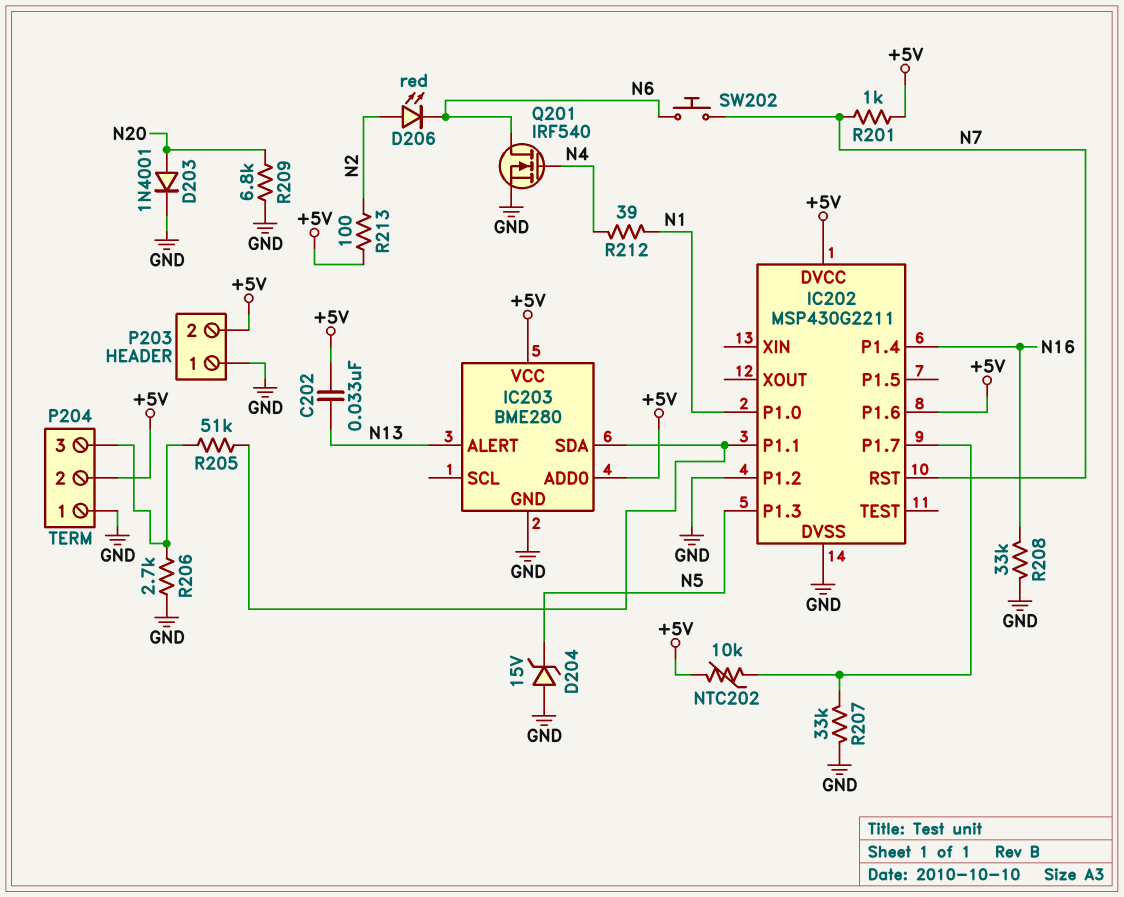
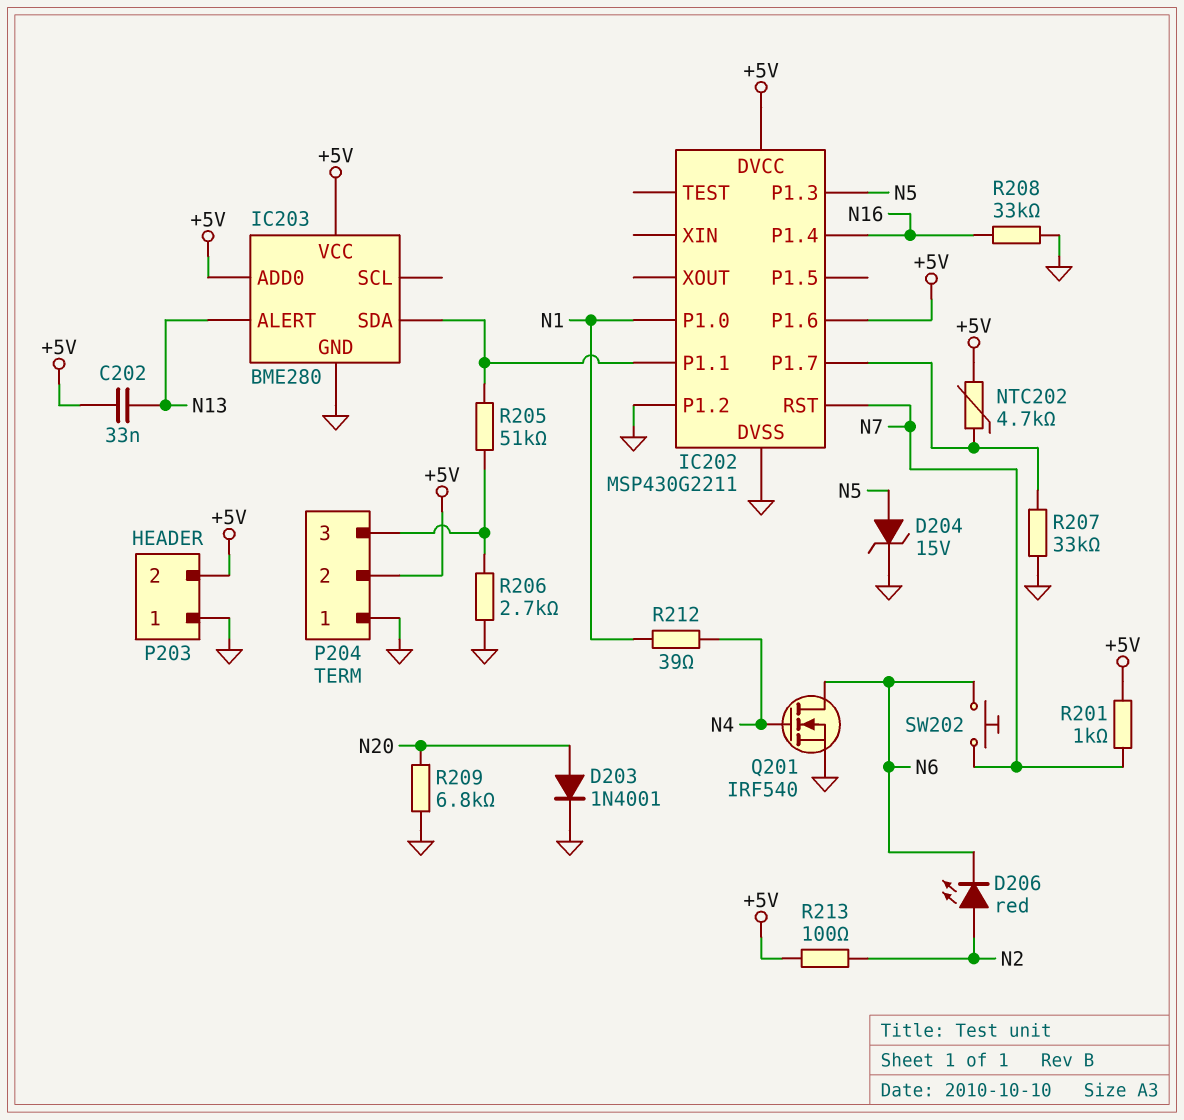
D204: zener 15V (A GND, K N5) -> zener 15V (A N5, K GND)
NTC202: 10k (+5V, IC202/P1.7) -> 4.7k (+5V, IC202/P1.7)

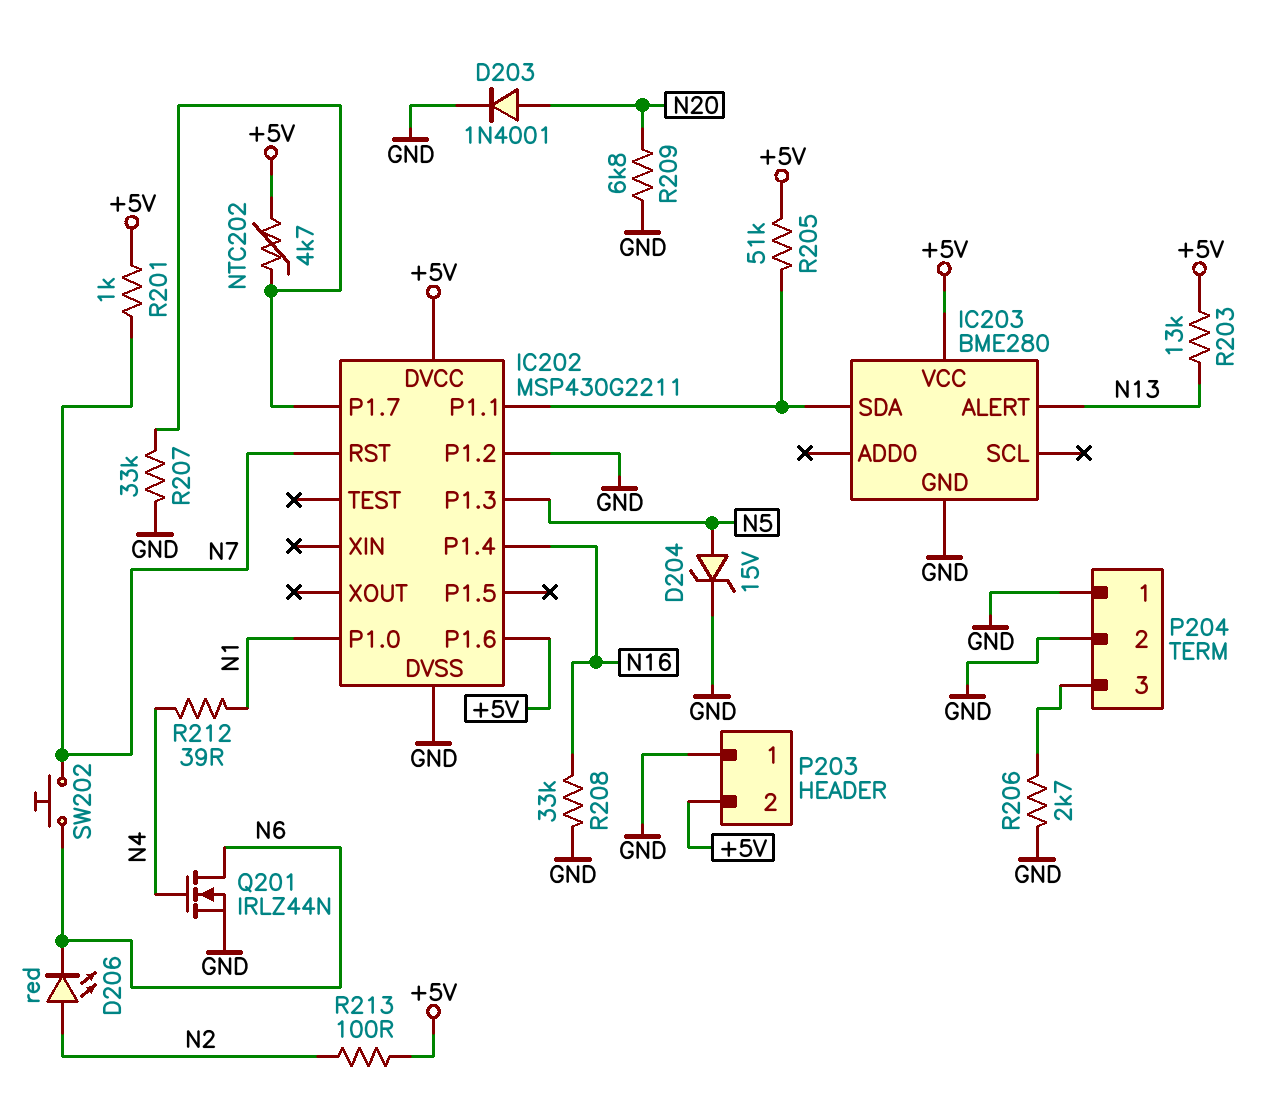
C202: 33nF (+5V, N13) -> none
IC203 pin ADD0: +5V -> none
P204 pin 2: +5V -> GND
Q201: NMOS IRF540 (G N4, D N6, S GND) -> NMOS IRLZ44N (G N4, D N6, S GND)
R203: none -> 13k (+5V, N13)
R205: 51k (IC202/P1.1, P204/3) -> 51k (+5V, IC202/P1.1)

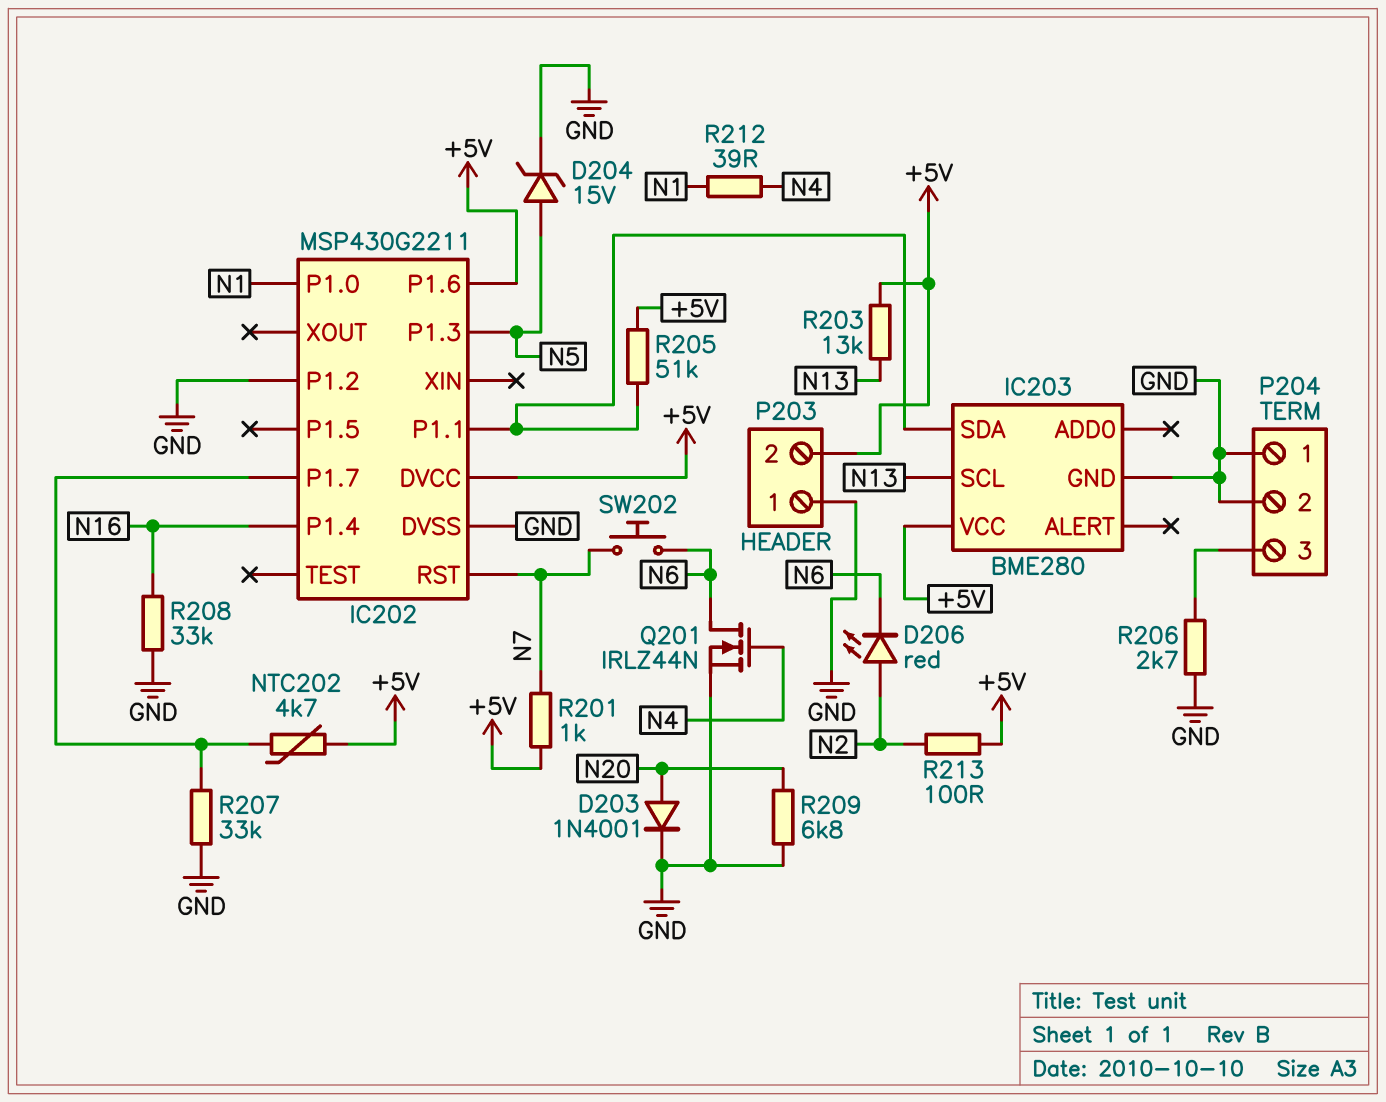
IC203 pin ALERT: N13 -> none
IC203 pin SCL: none -> N13

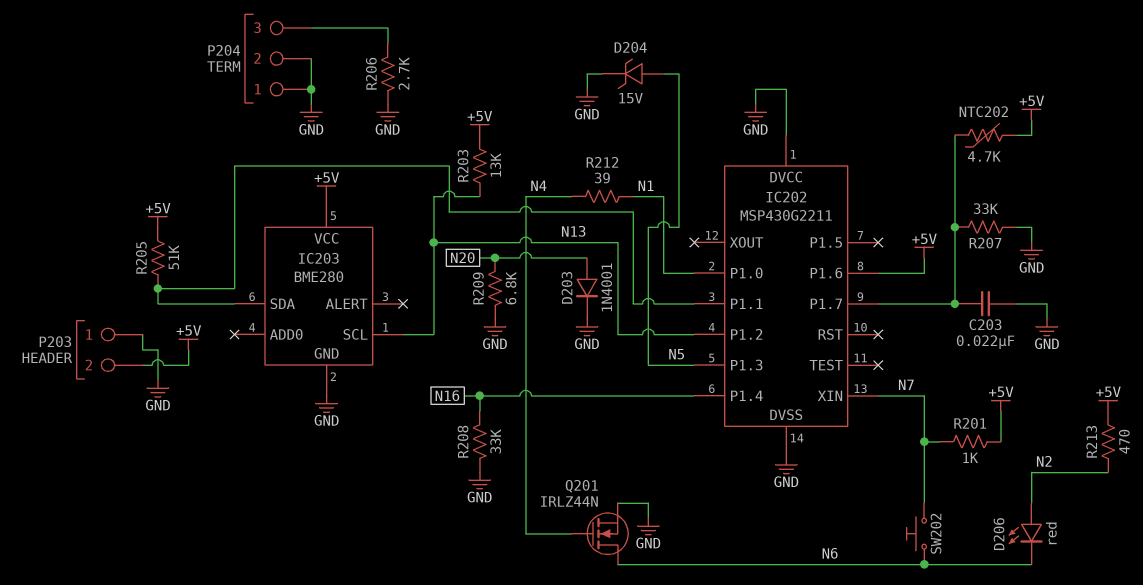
C203: none -> 22nF (GND, IC202/P1.7)
IC202 pin DVCC: +5V -> GND
IC202 pin P1.2: GND -> N13
IC202 pin RST: N7 -> none
IC202 pin XIN: none -> N7
R213: 100 (+5V, N2) -> 470 (+5V, N2)

